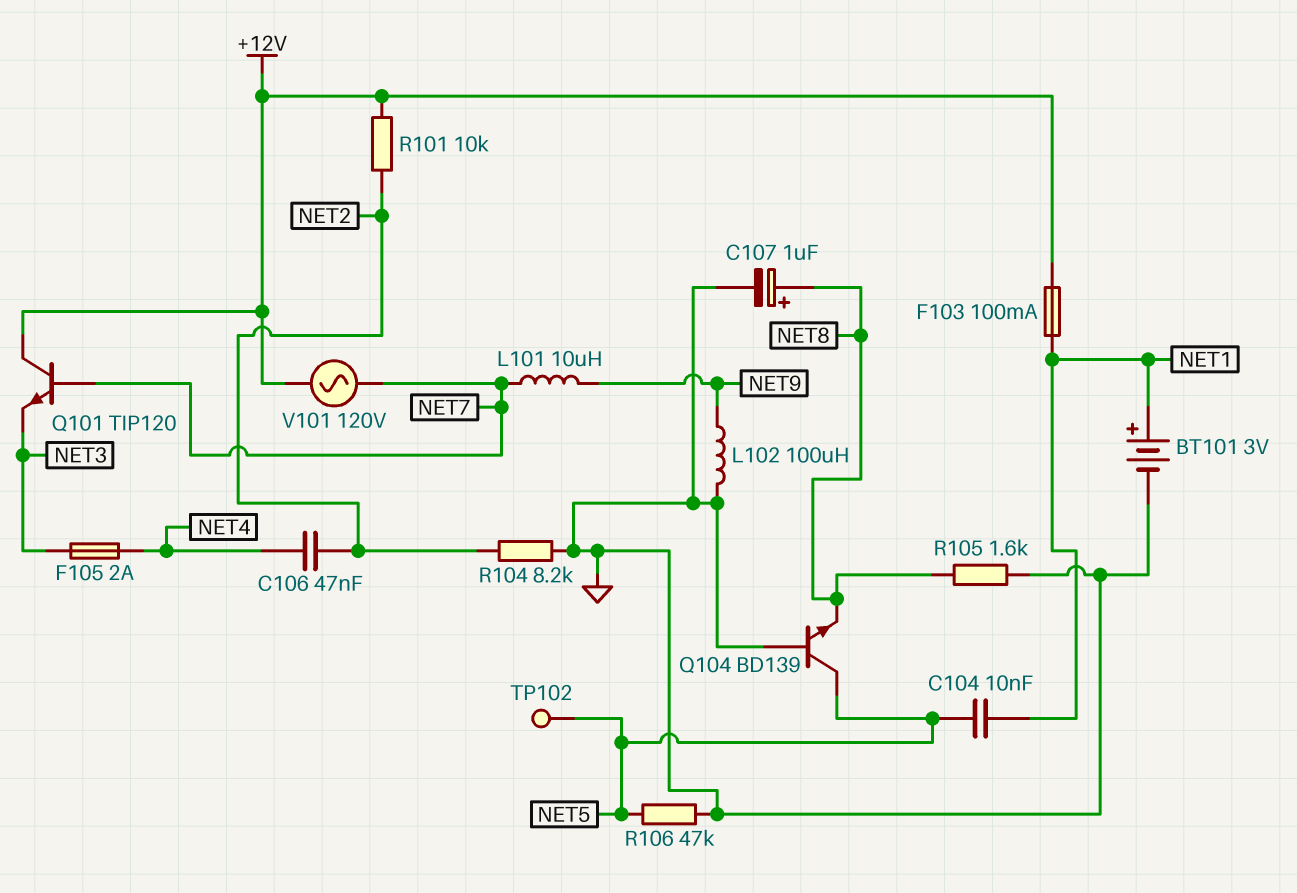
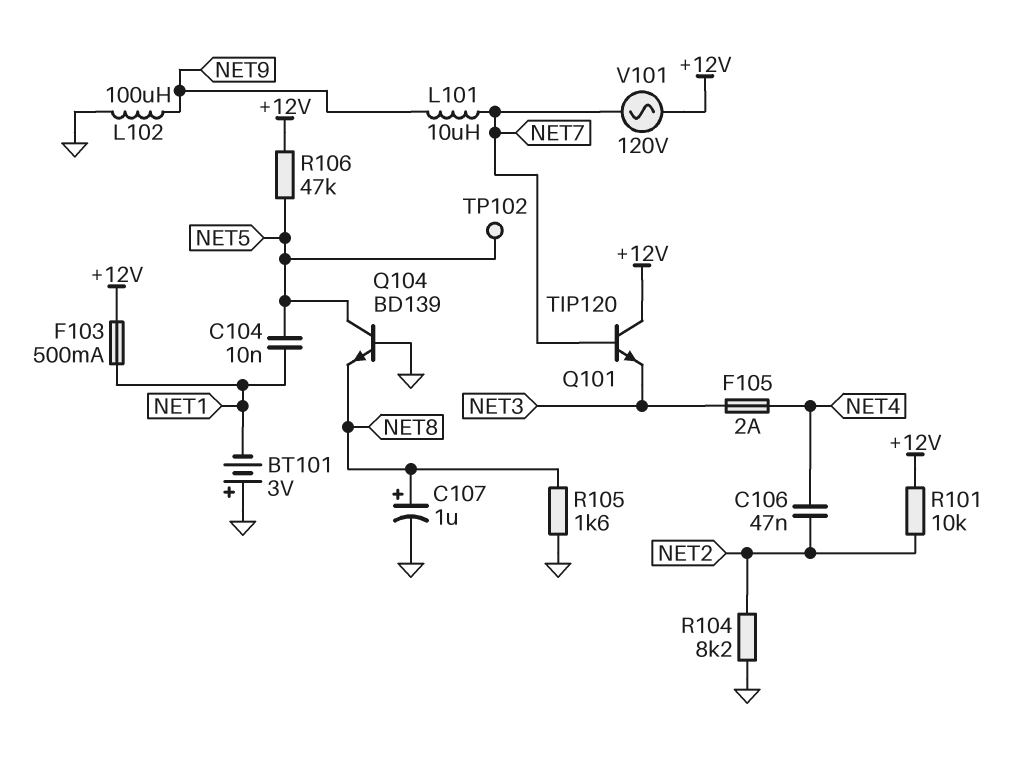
BT101: 3V (plus NET1, minus GND) -> 3V (plus GND, minus NET1)
F103: 100mA (+12V, NET1) -> 500mA (+12V, NET1)
R106: 47k (GND, NET5) -> 47k (+12V, NET5)

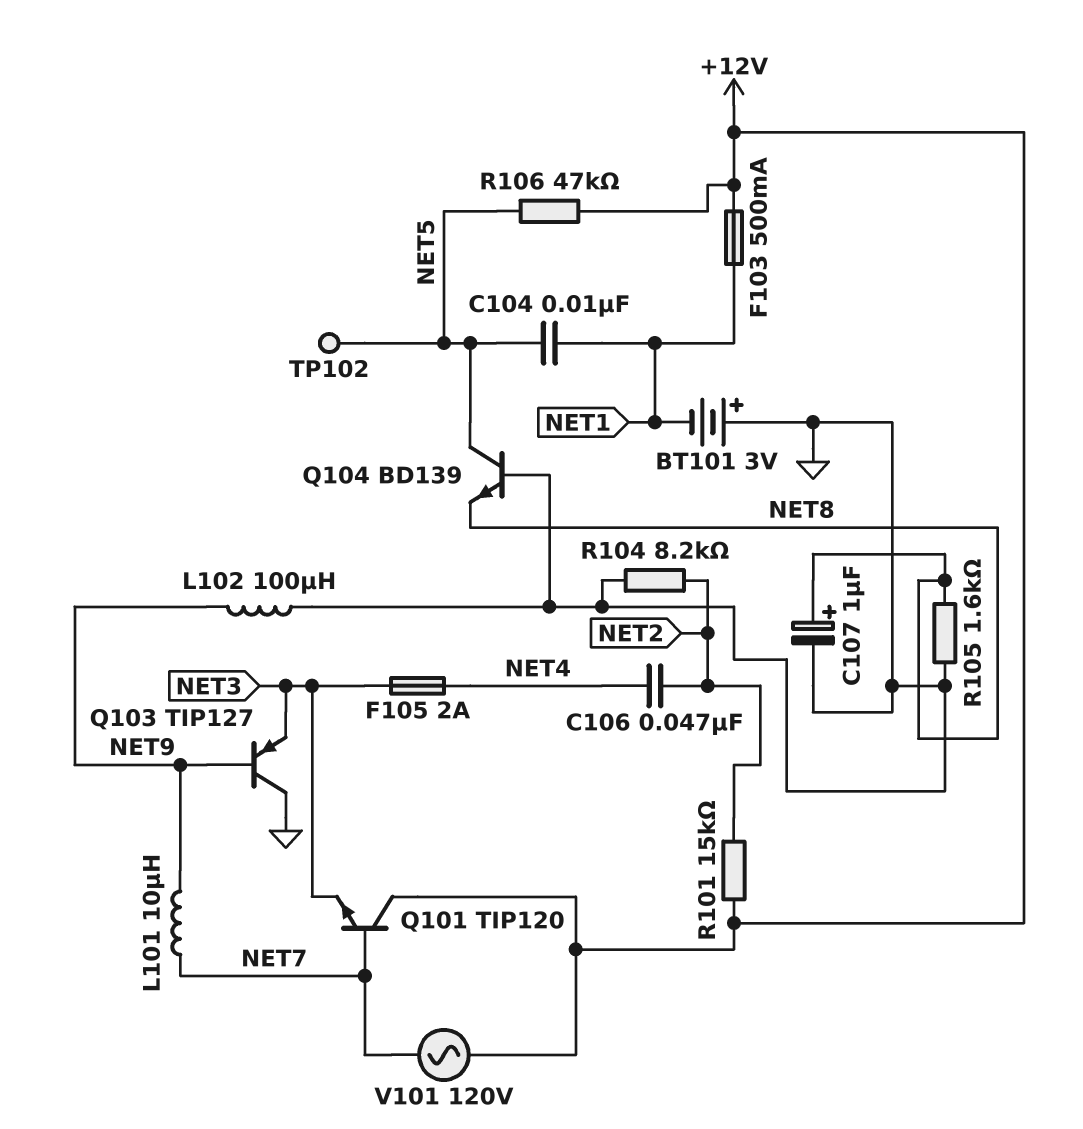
Q103: none -> PNP TIP127 (B NET9, C GND, E NET3)
R101: 10k (+12V, NET2) -> 15k (+12V, NET2)

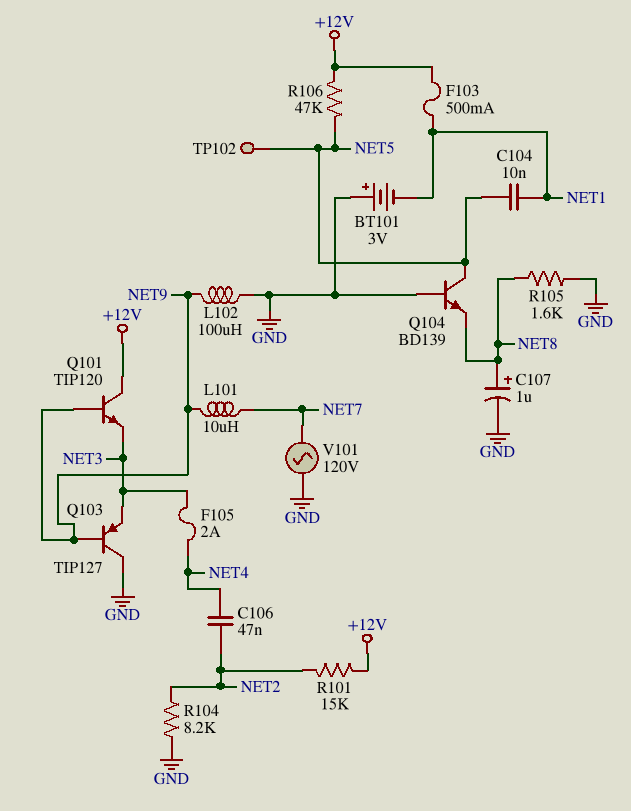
Q101: NPN TIP120 (B NET7, C +12V, E NET3) -> NPN TIP120 (B NET9, C +12V, E NET3)
V101: AC 120V (+12V, NET7) -> AC 120V (GND, NET7)

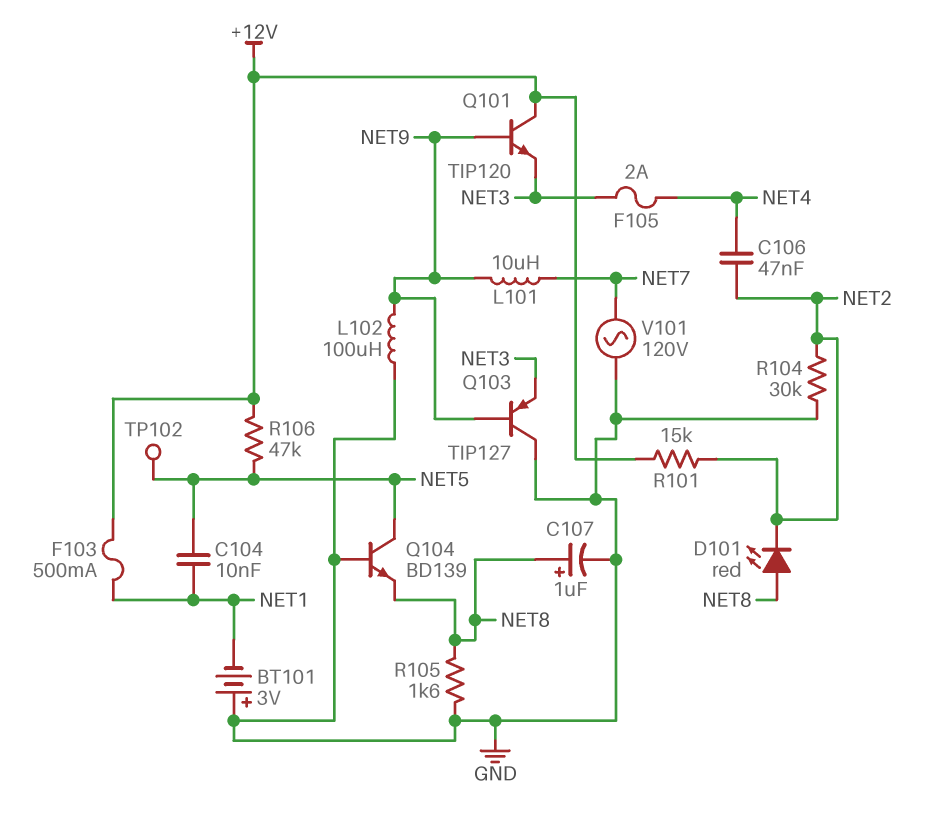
D101: none -> LED red (A NET8, K NET2)
R104: 8.2k (GND, NET2) -> 30k (GND, NET2)

